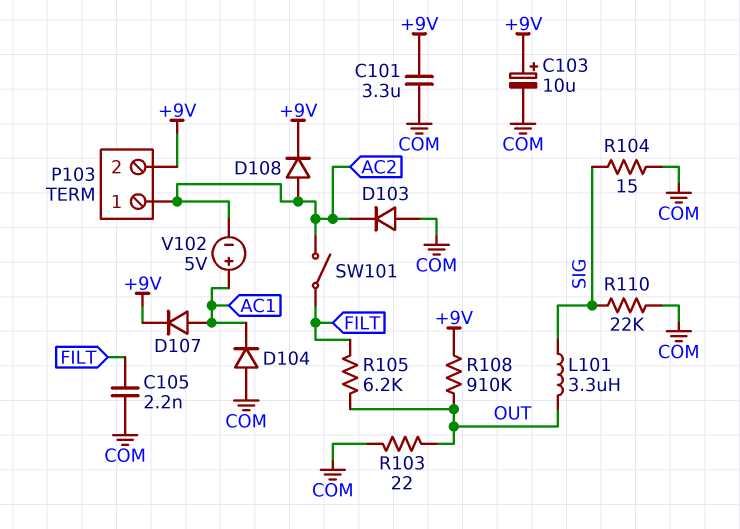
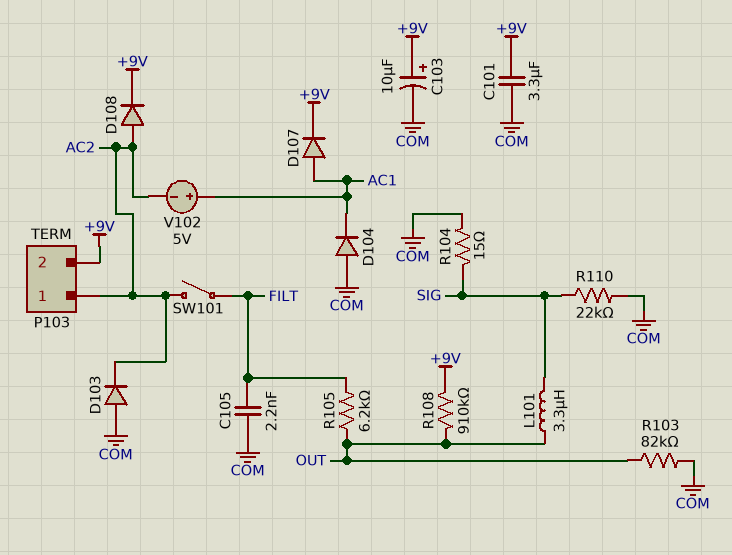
R103: 22 (COM, OUT) -> 82k (COM, OUT)

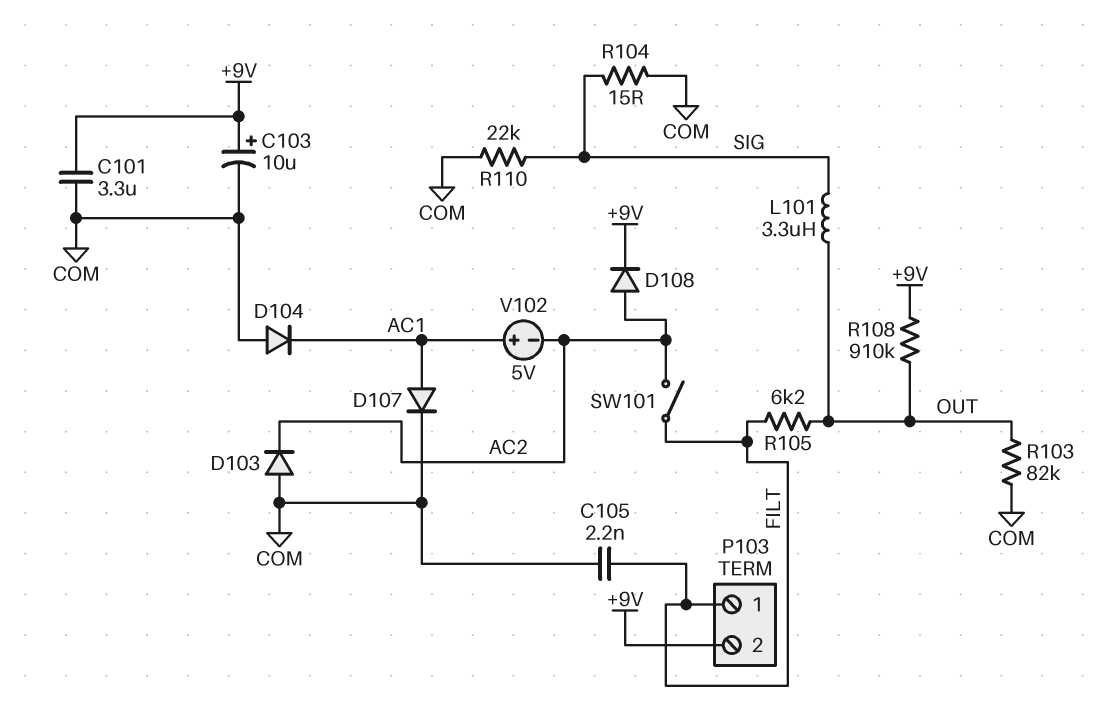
D107: diode (A AC1, K +9V) -> diode (A AC1, K COM)
P103 pin 1: AC2 -> FILT

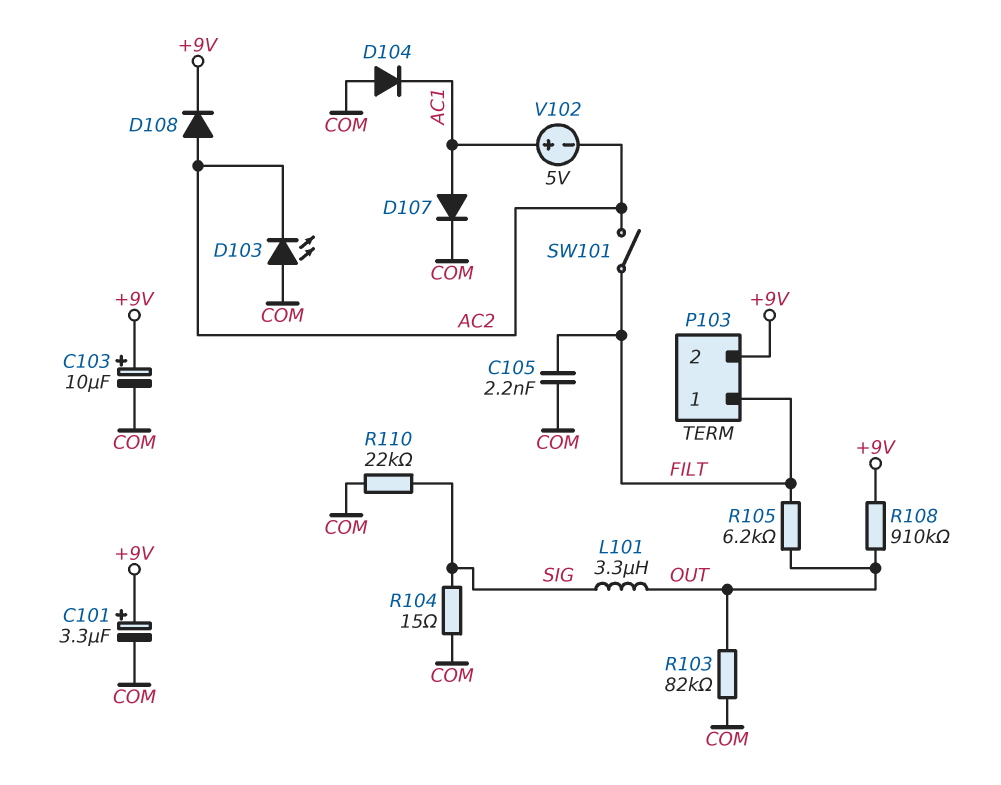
C101: 3.3uF (+9V, COM) -> 3.3uF (plus +9V, minus COM)
D103: diode (A COM, K AC2) -> LED (A COM, K AC2)

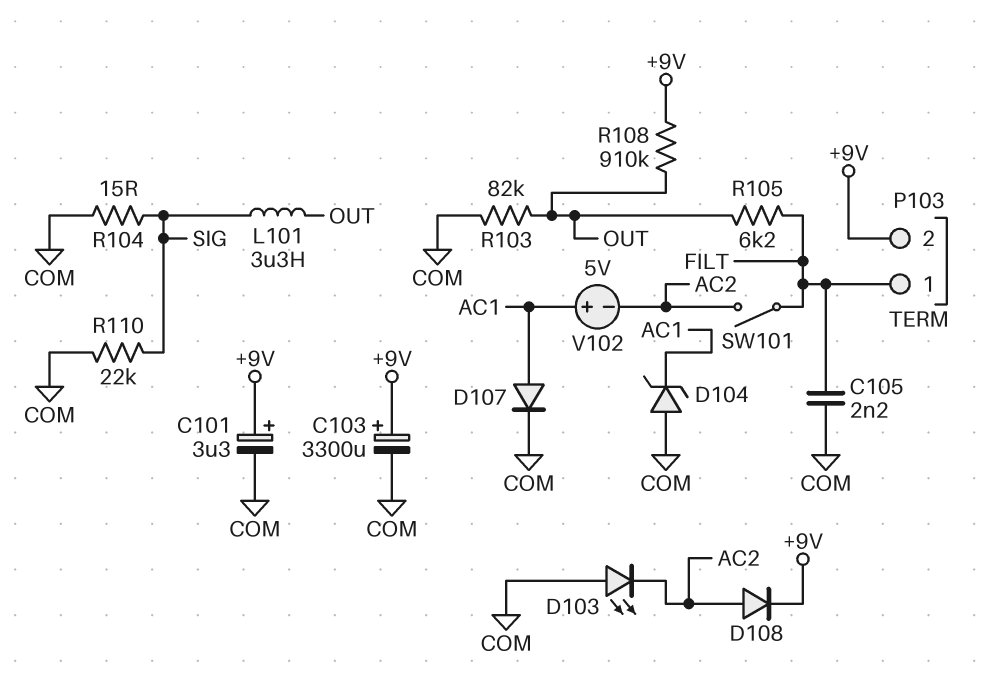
C103: 10uF (plus +9V, minus COM) -> 3300uF (plus +9V, minus COM)
D104: diode (A COM, K AC1) -> zener (A COM, K AC1)

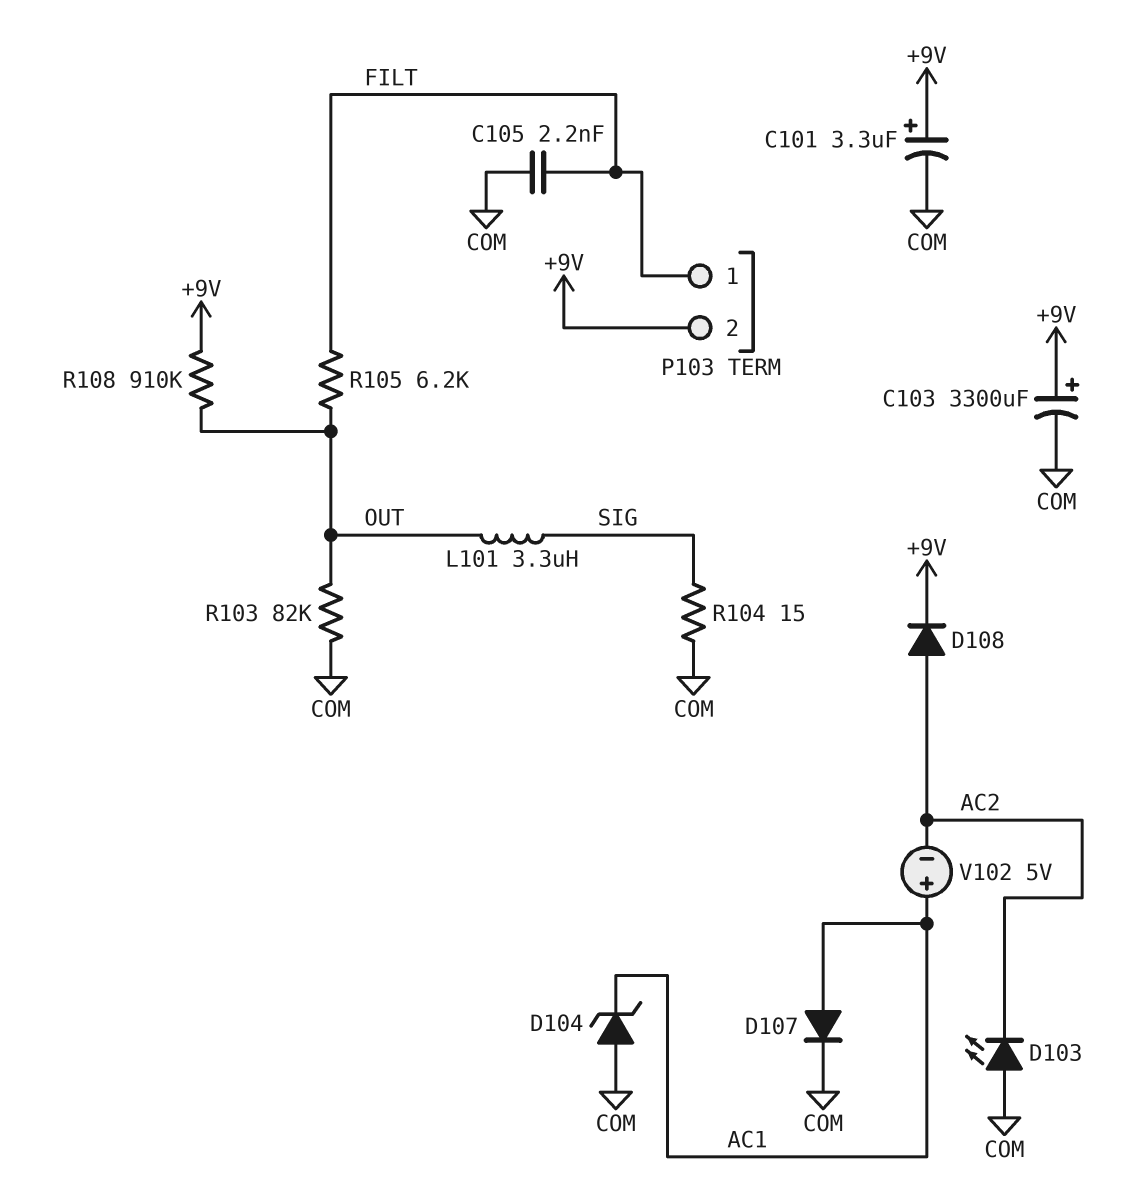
R110: 22k (COM, SIG) -> none
SW101: switch (AC2, FILT) -> none

